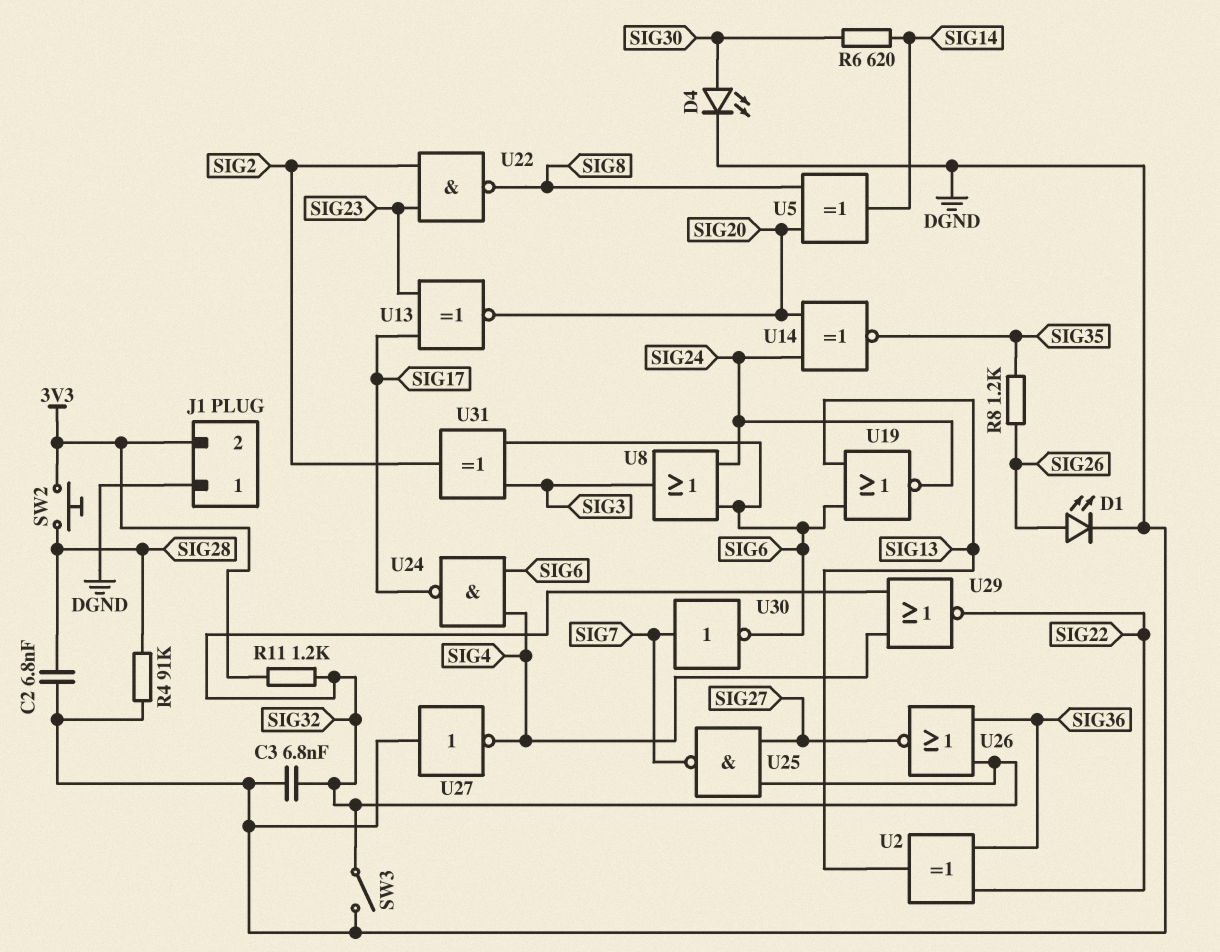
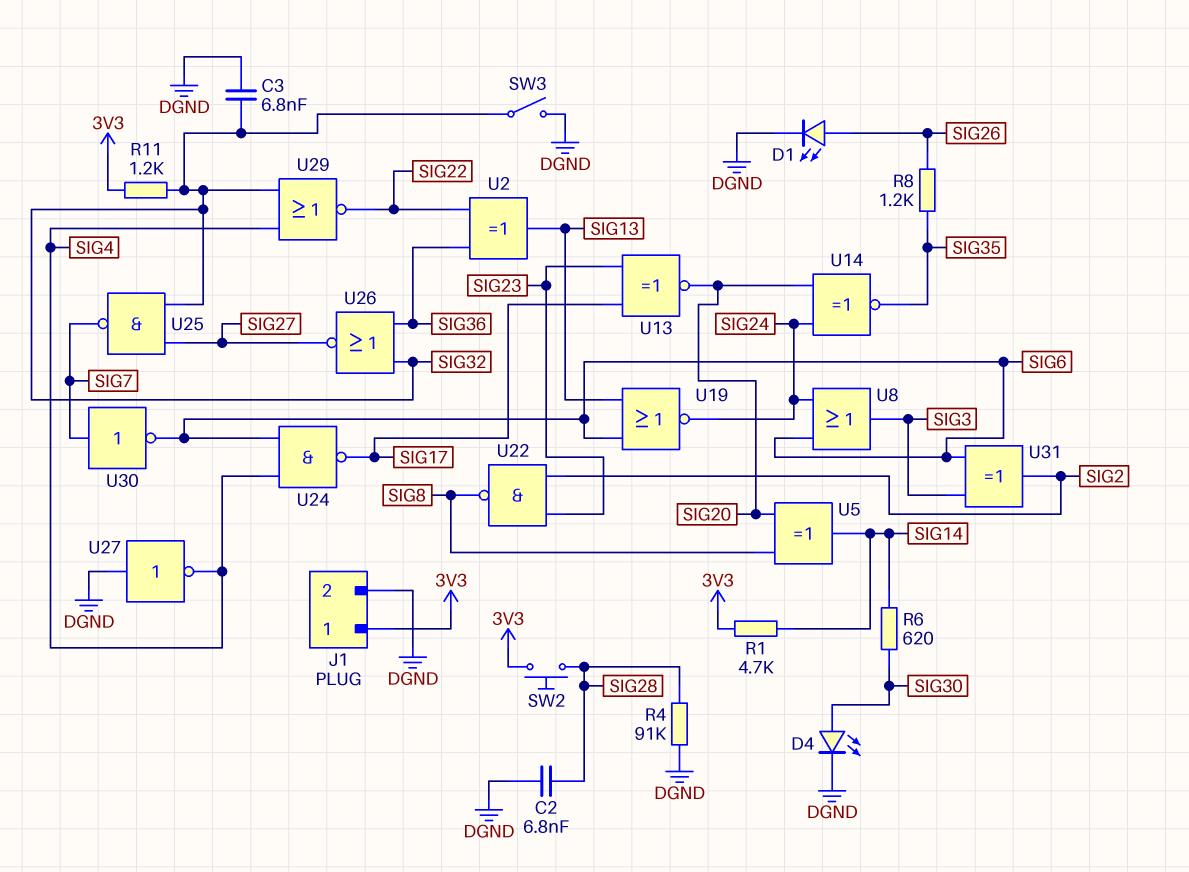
J1 pin 1: DGND -> 3V3
J1 pin 2: 3V3 -> DGND
R1: none -> 4.7k (3V3, SIG14)

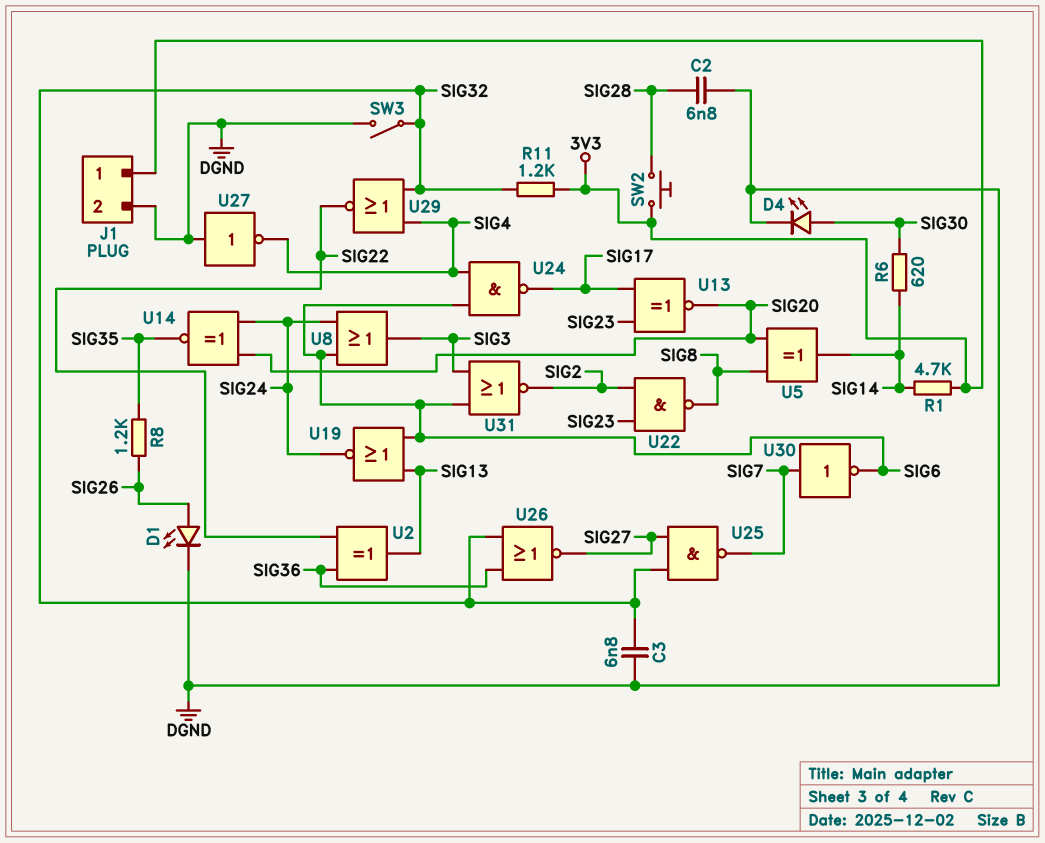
R4: 91k (DGND, SIG28) -> none
U31: XOR (in SIG3, in SIG6, out SIG2) -> NOR (in SIG3, in SIG6, out SIG2)

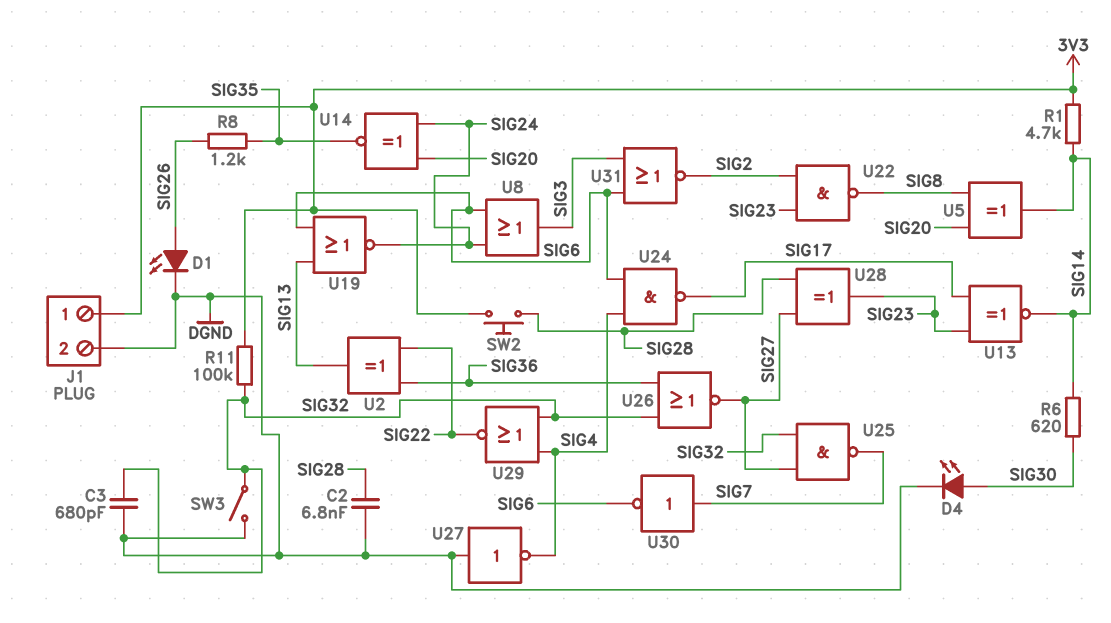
C3: 6.8nF (DGND, SIG32) -> 680pF (DGND, SIG32)
R11: 1.2k (3V3, SIG32) -> 100k (3V3, SIG32)
U13: XNOR (in SIG17, in SIG23, out SIG20) -> XNOR (in SIG17, in SIG23, out SIG14)
U28: none -> XOR (in SIG27, in SIG28, out SIG23)

